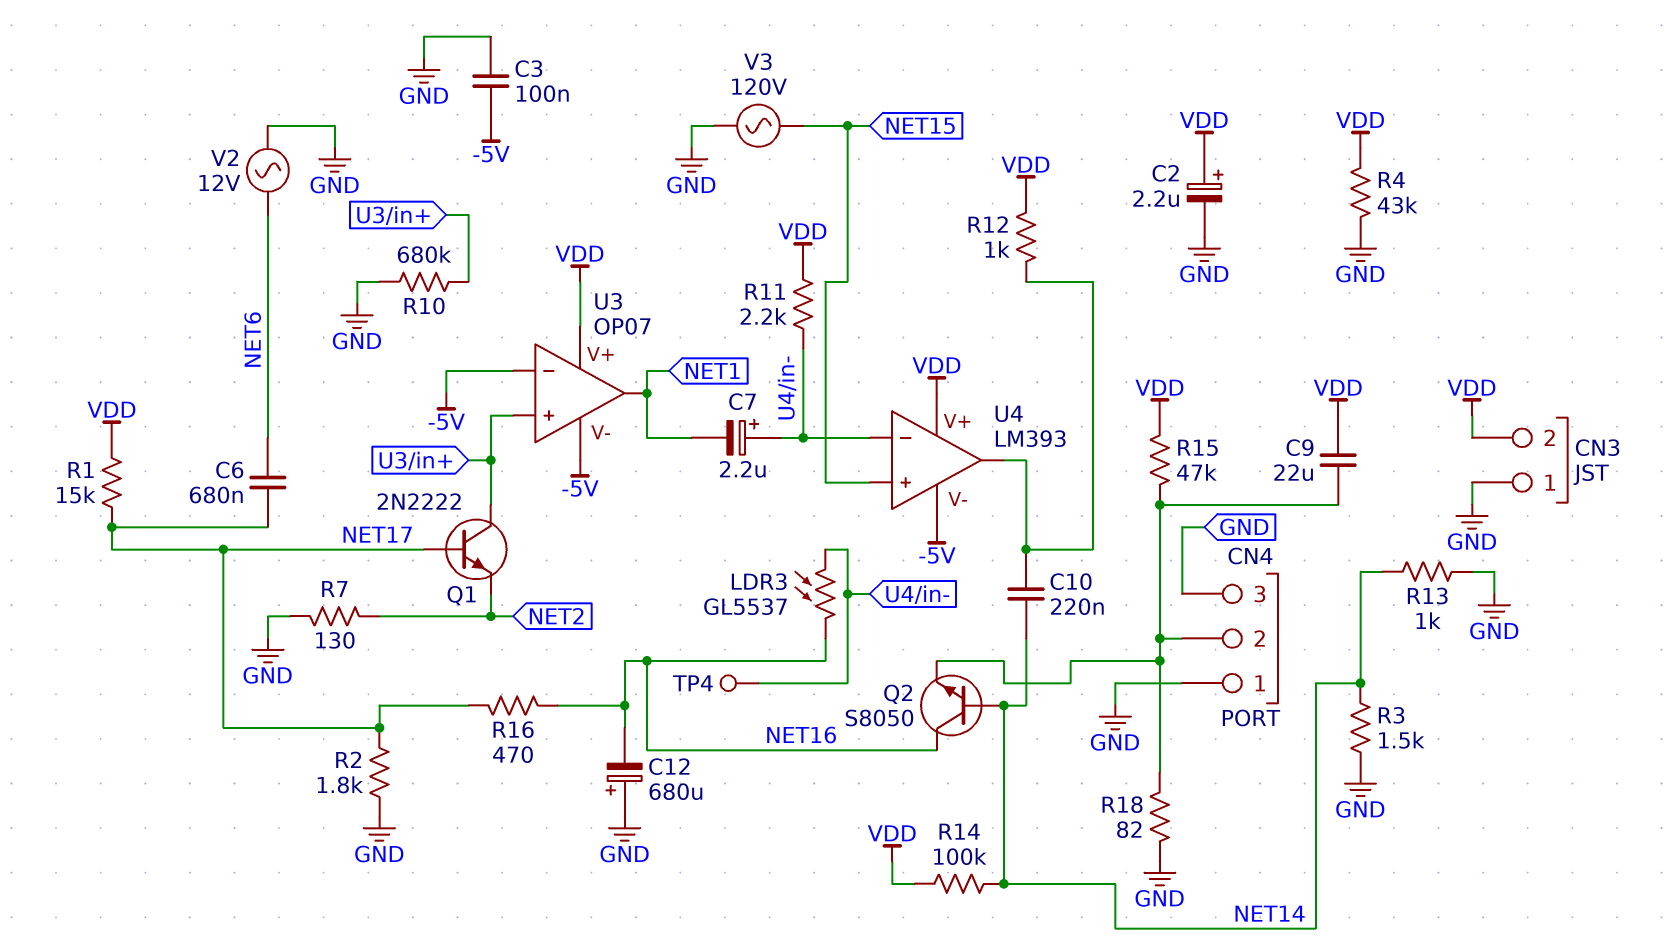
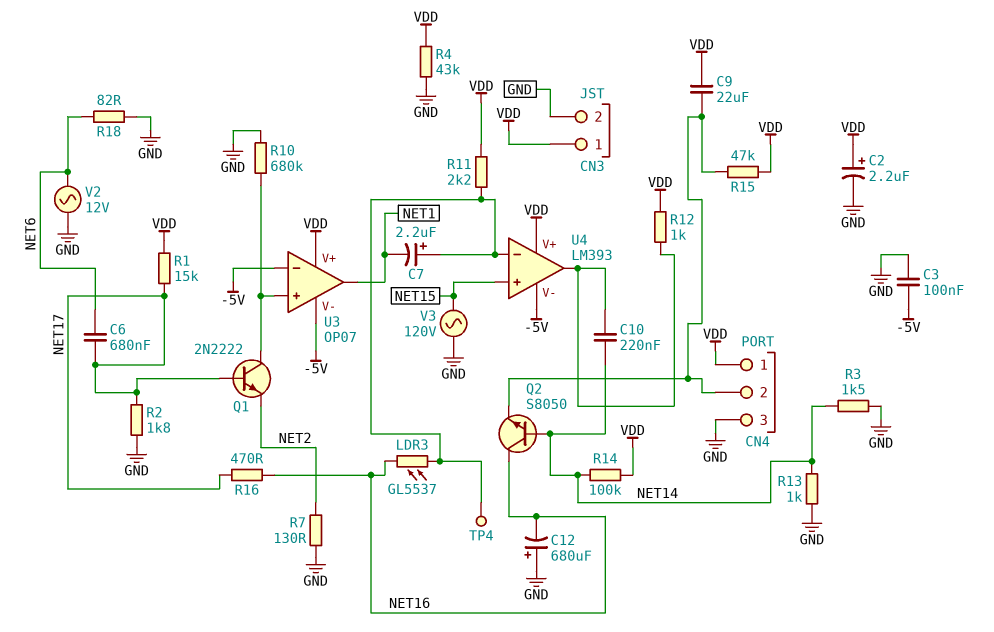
CN3 pin 1: GND -> VDD
CN3 pin 2: VDD -> GND
CN4 pin 1: GND -> VDD
R18: 82 (CN4/2, GND) -> 82 (GND, NET6)

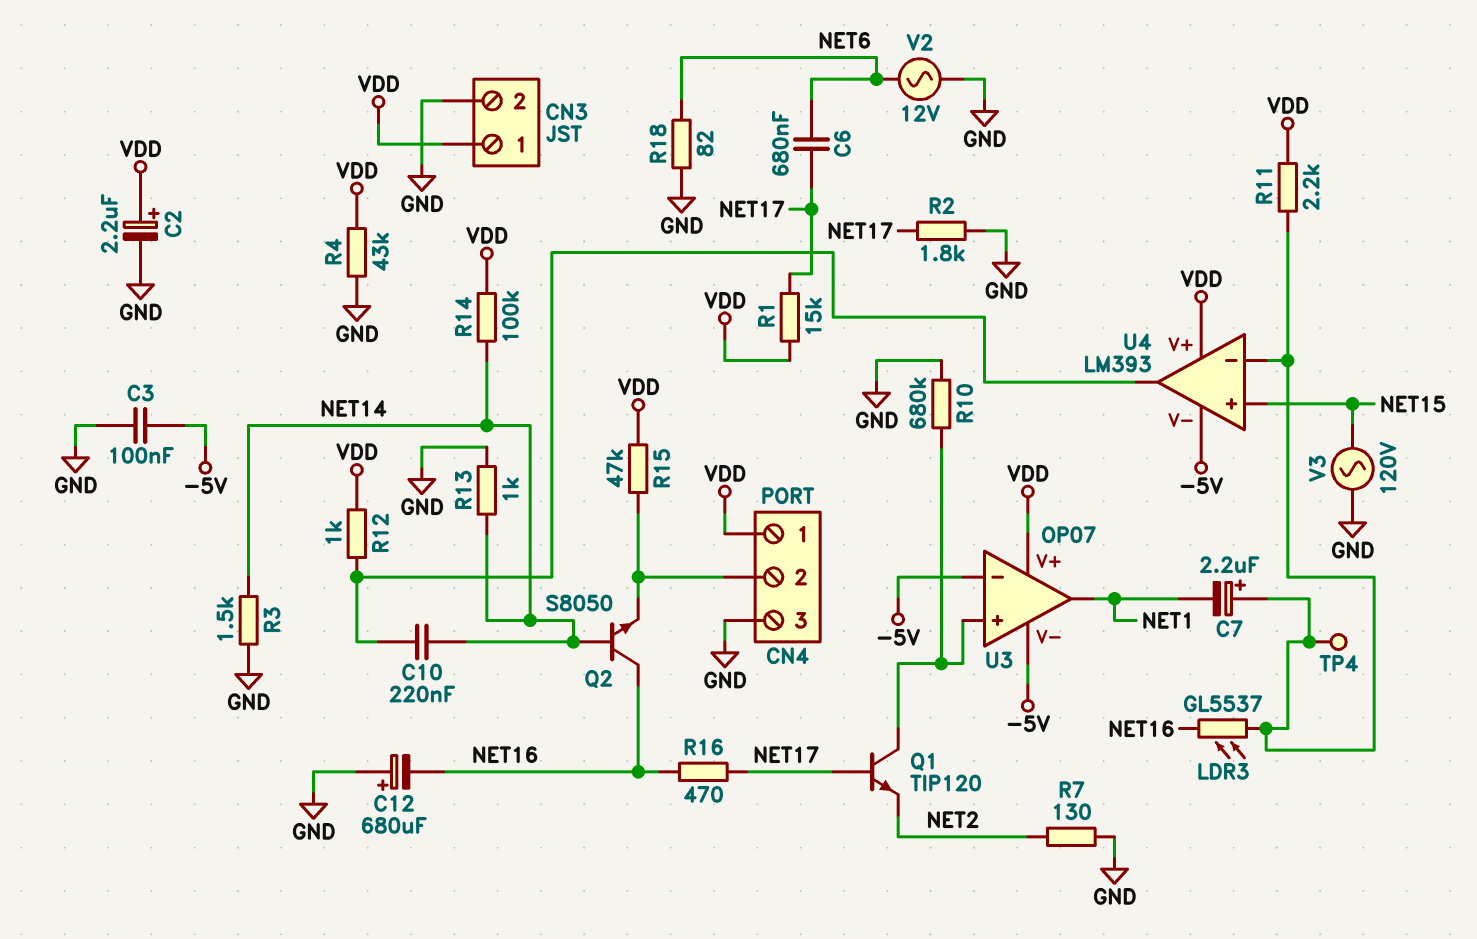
C9: 22uF (CN4/2, VDD) -> none
Q1: NPN 2N2222 (B NET17, C U3/in+, E NET2) -> NPN TIP120 (B NET17, C U3/in+, E NET2)

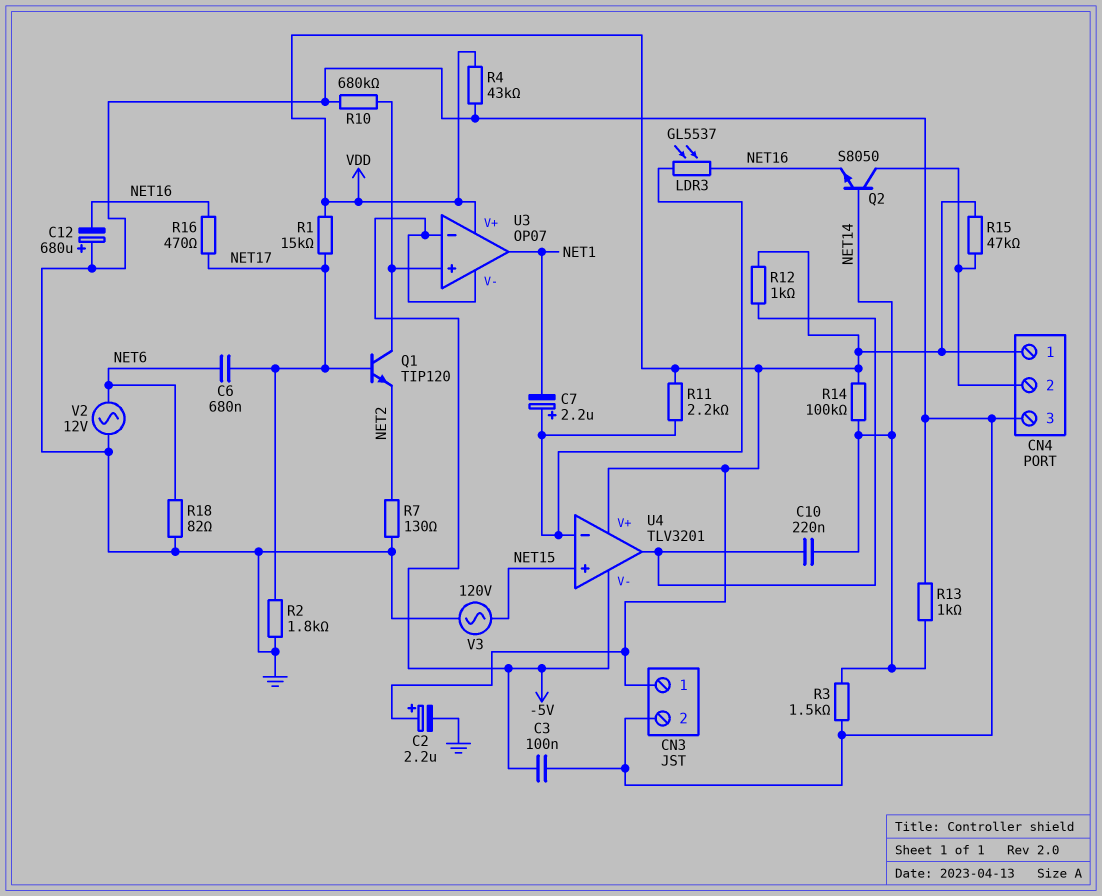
Q2: NPN S8050 (B NET14, C NET16, E CN4/2) -> NPN S8050 (B NET14, C CN4/2, E NET16)
TP4: test point (U4/in-) -> none
U4: LM393 -> TLV3201

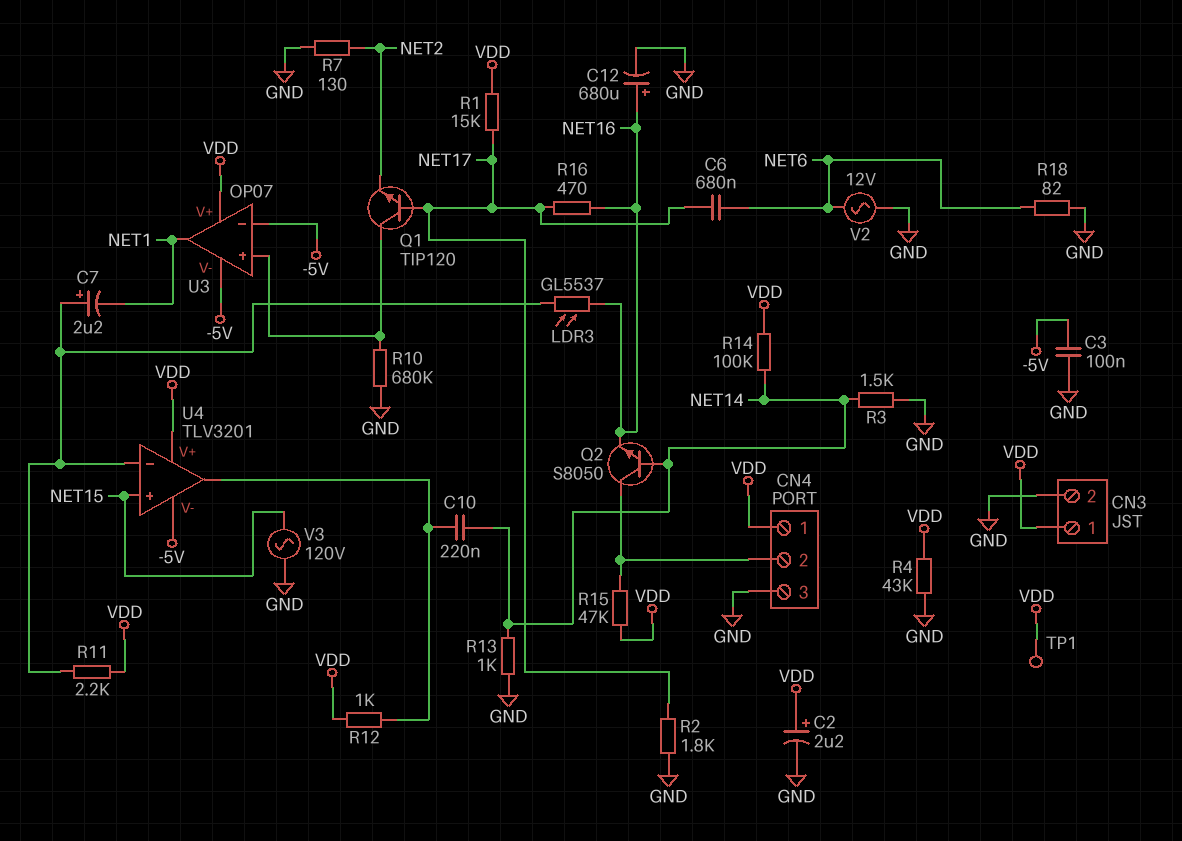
C12: 680uF (plus GND, minus NET16) -> 680uF (plus NET16, minus GND)
TP1: none -> test point (VDD)

